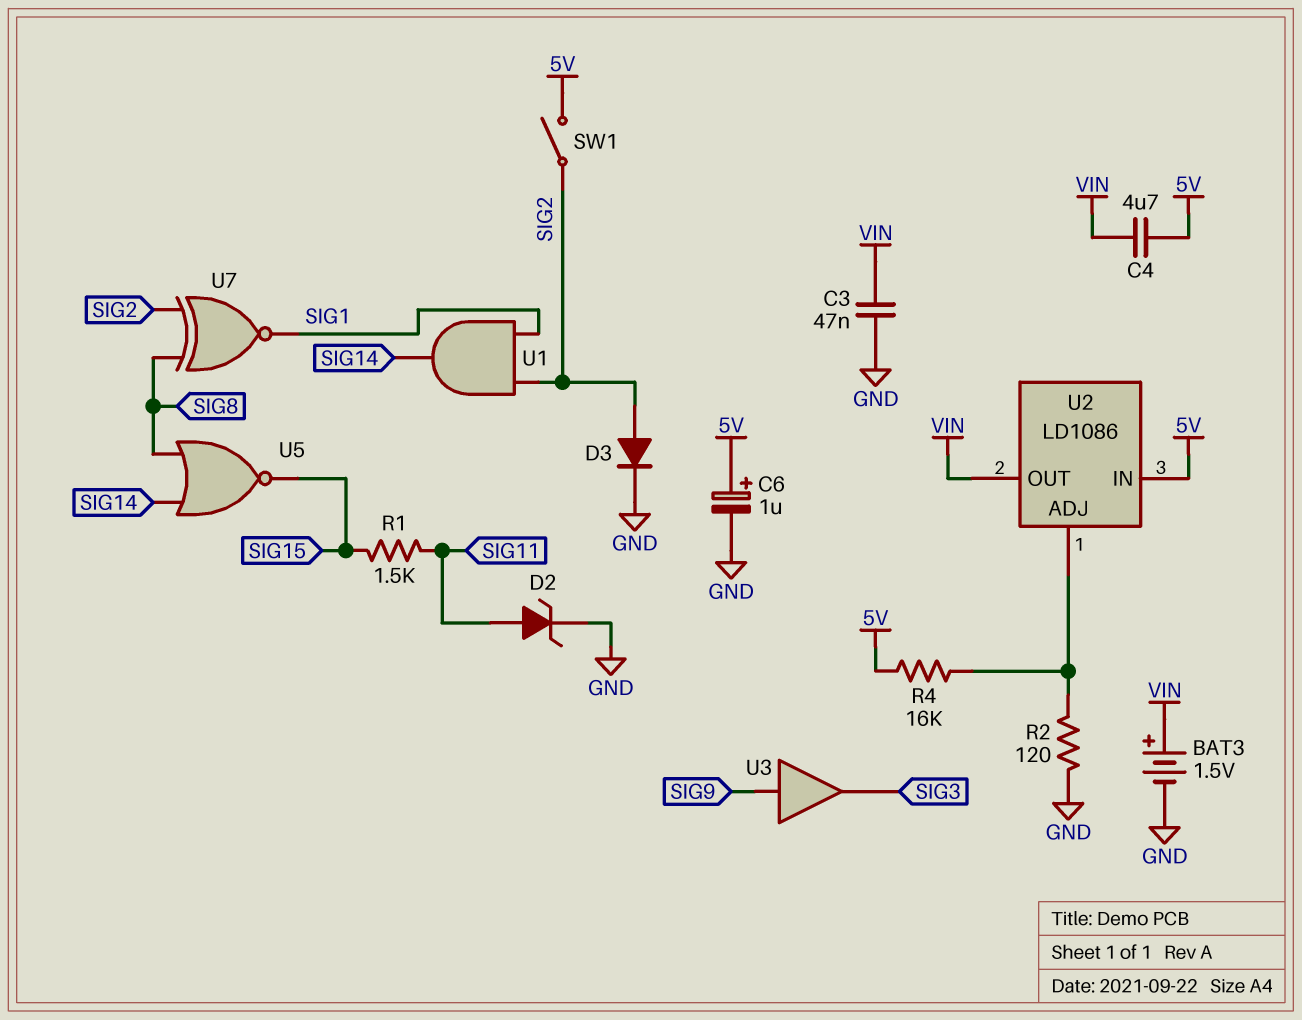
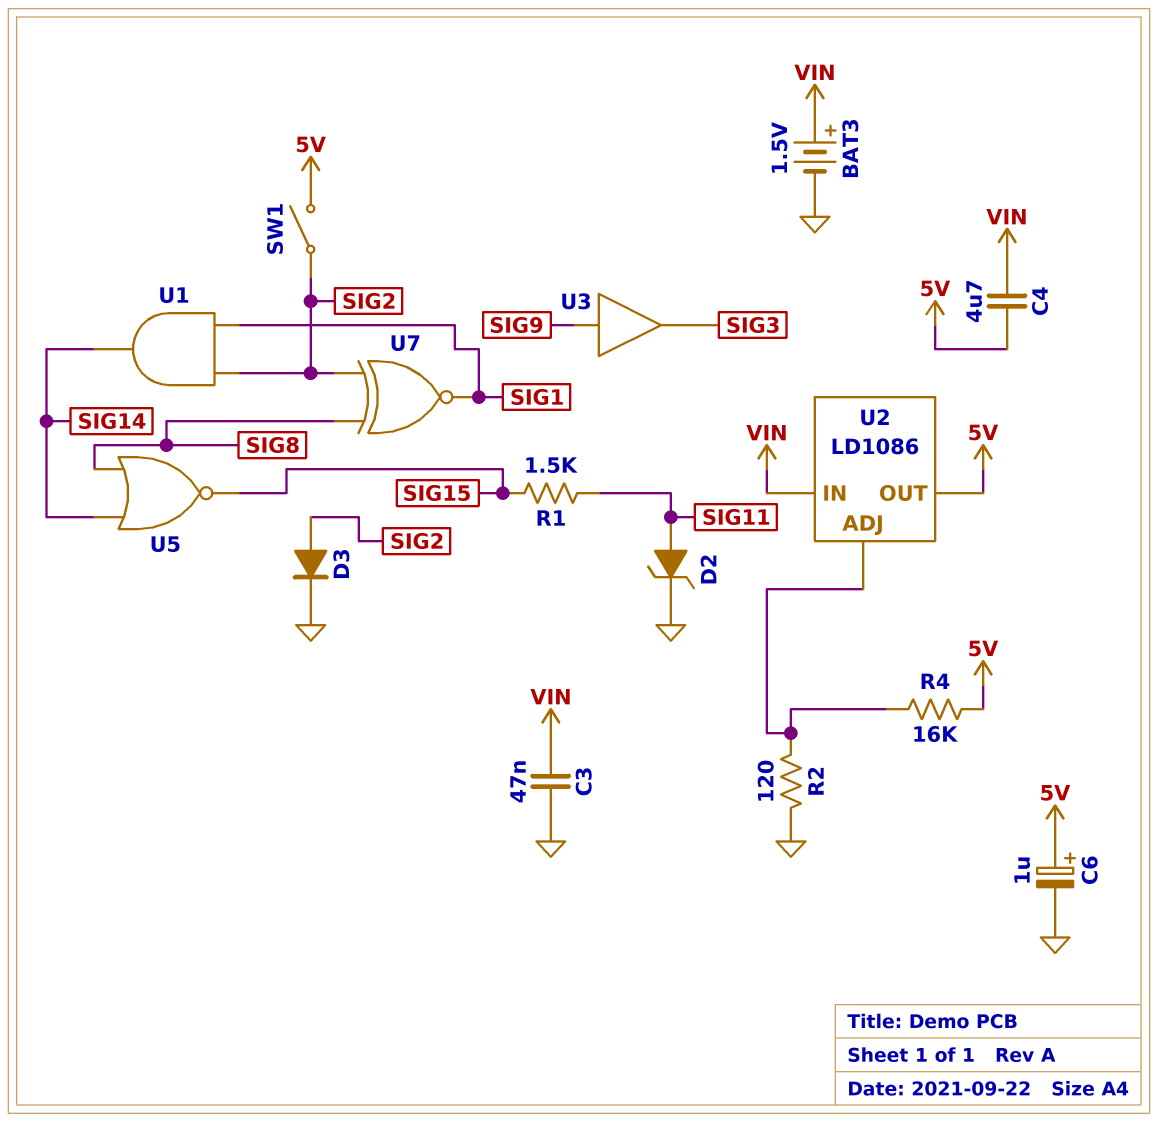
U2 pin IN: 5V -> VIN
U2 pin OUT: VIN -> 5V

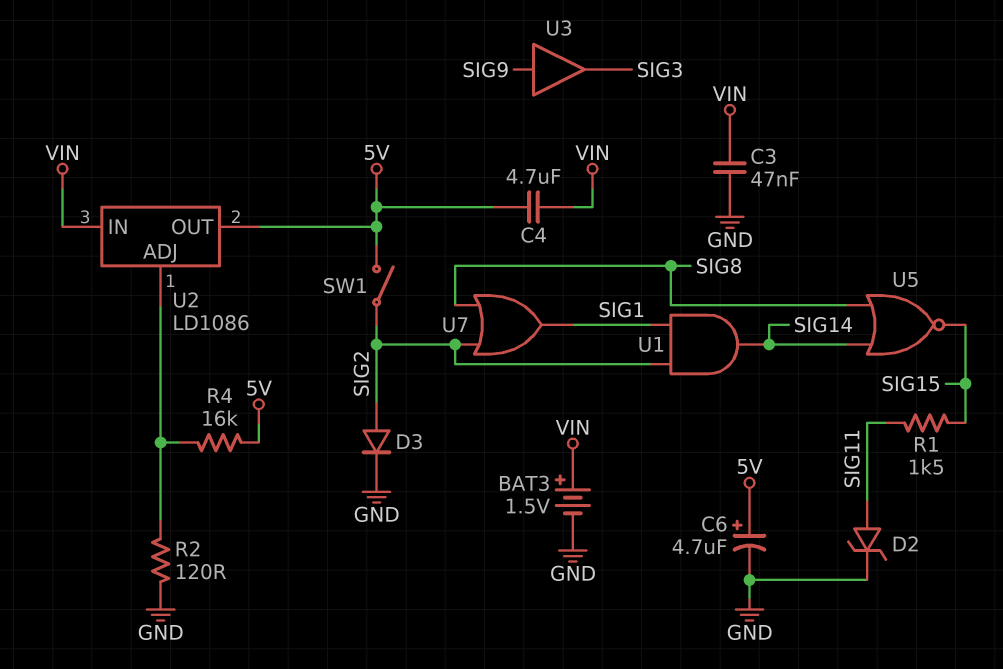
C6: 1uF (plus 5V, minus GND) -> 4.7uF (plus 5V, minus GND)
U7: XNOR (in SIG2, in SIG8, out SIG1) -> OR (in SIG2, in SIG8, out SIG1)

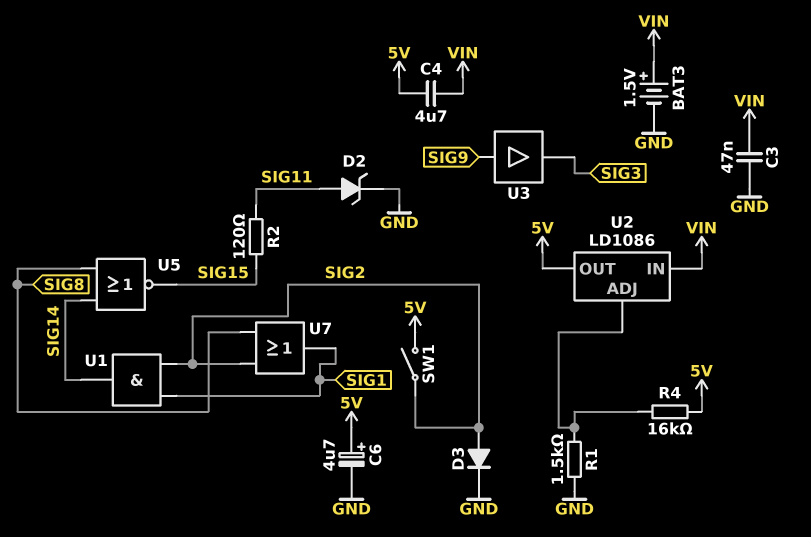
R1: 1.5k (SIG11, SIG15) -> 1.5k (GND, U2/ADJ)
R2: 120 (GND, U2/ADJ) -> 120 (SIG11, SIG15)

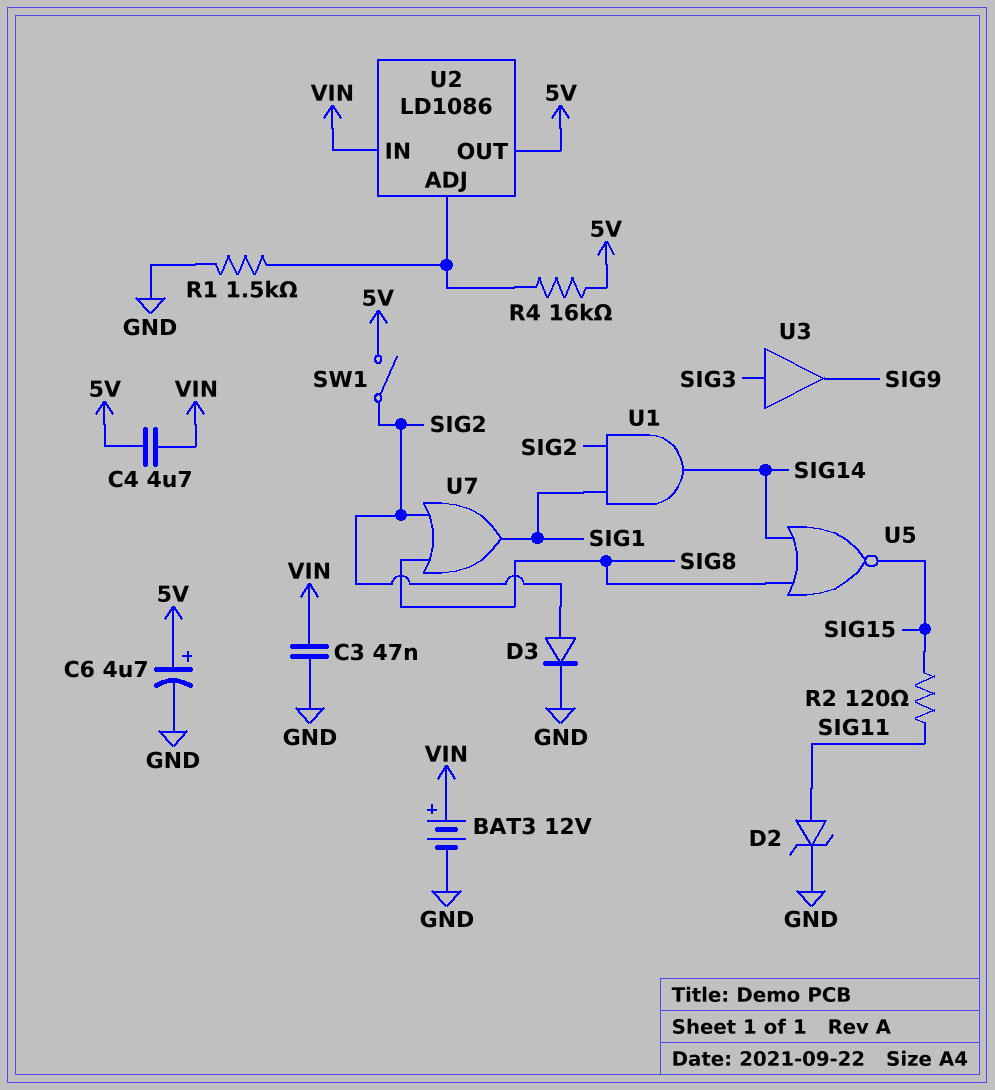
BAT3: 1.5V (plus VIN, minus GND) -> 12V (plus VIN, minus GND)
U3: buffer (in SIG9, out SIG3) -> buffer (in SIG3, out SIG9)

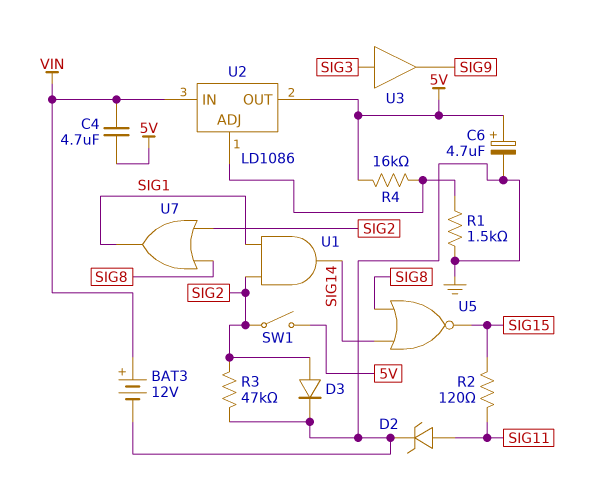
C3: 47nF (GND, VIN) -> none
R3: none -> 47k (GND, SIG2)

